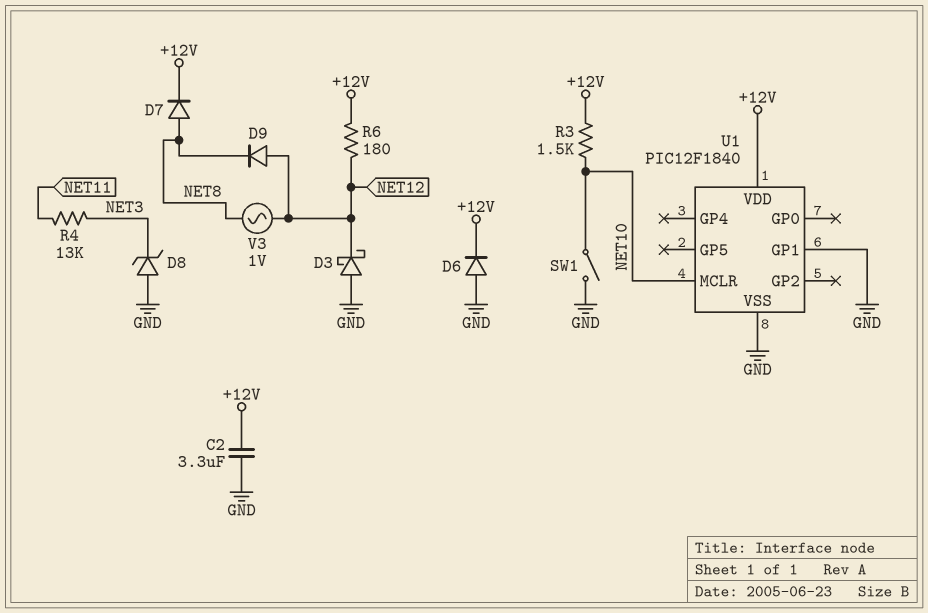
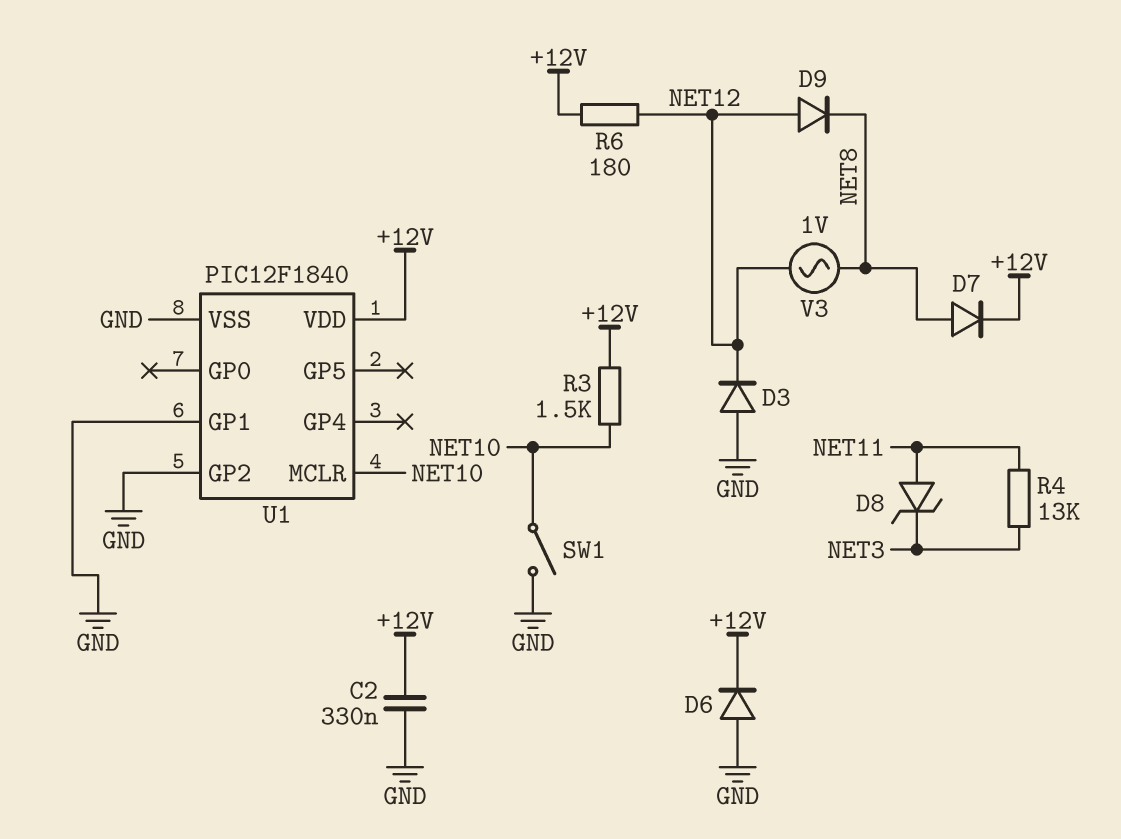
C2: 3.3uF (+12V, GND) -> 330nF (+12V, GND)
D3: schottky (A GND, K NET12) -> diode (A GND, K NET12)
D8: zener (A GND, K NET3) -> zener (A NET11, K NET3)
U1 pin GP2: none -> GND

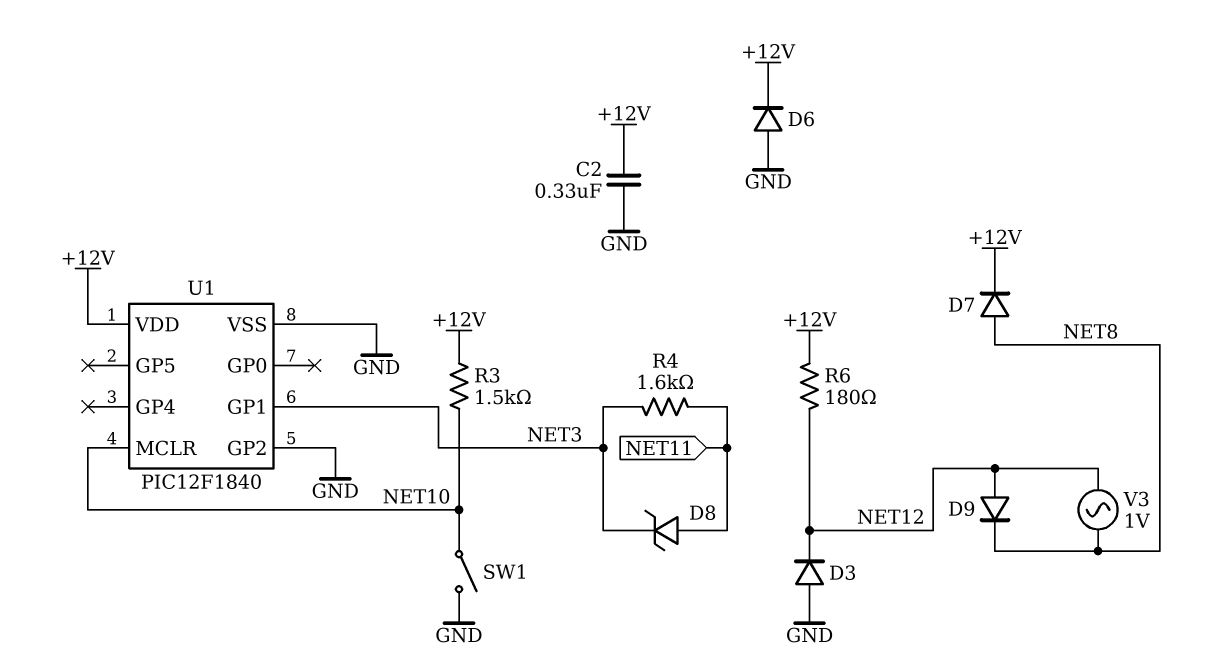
R4: 13k (NET3, NET11) -> 1.6k (NET3, NET11)
U1 pin GP1: GND -> NET3

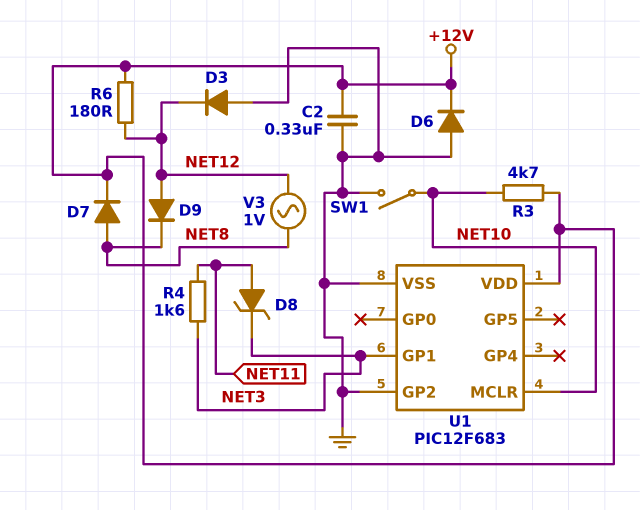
R3: 1.5k (+12V, NET10) -> 4.7k (+12V, NET10)
U1: PIC12F1840 -> PIC12F683

